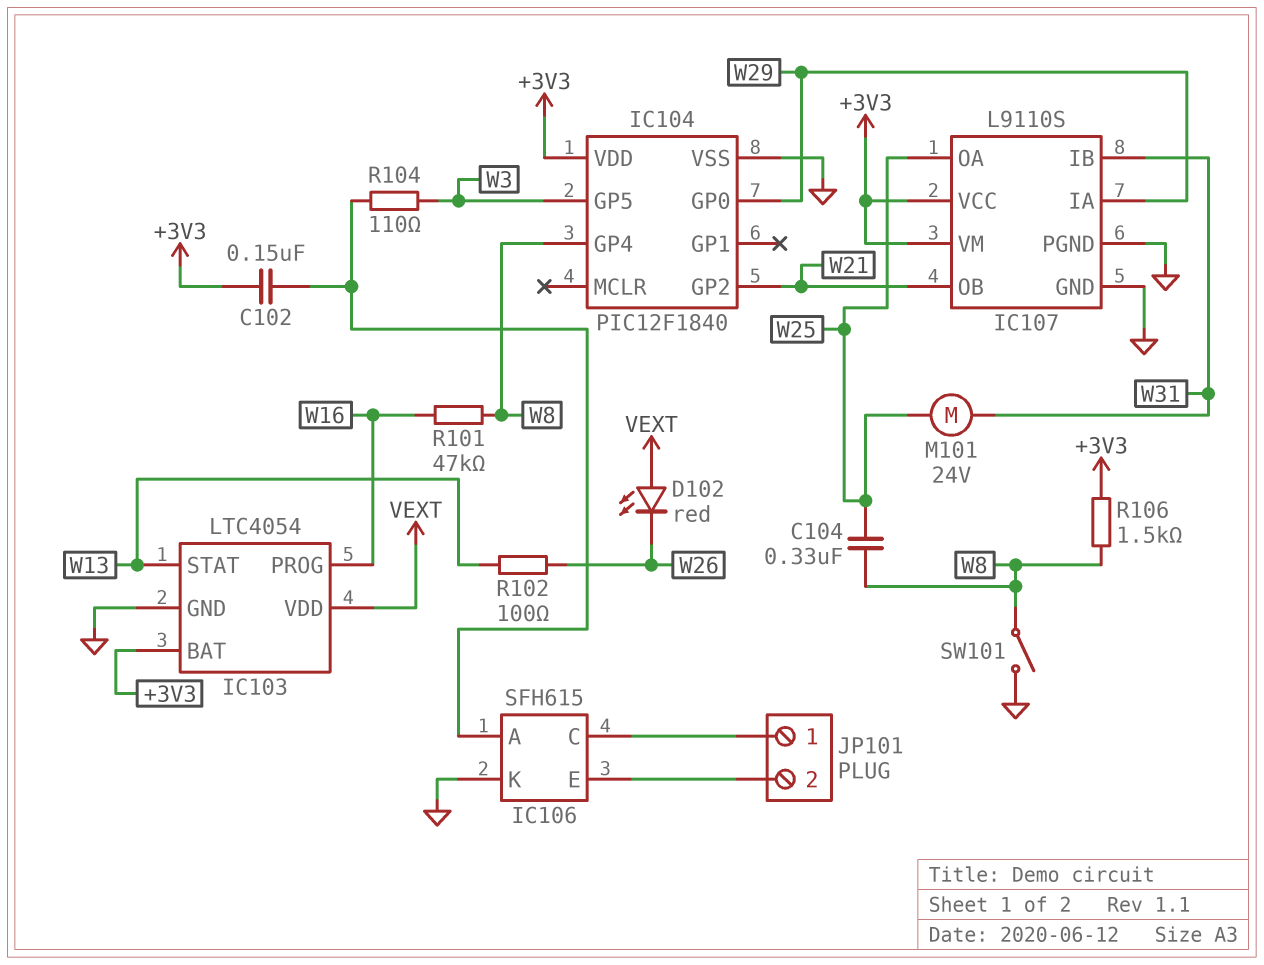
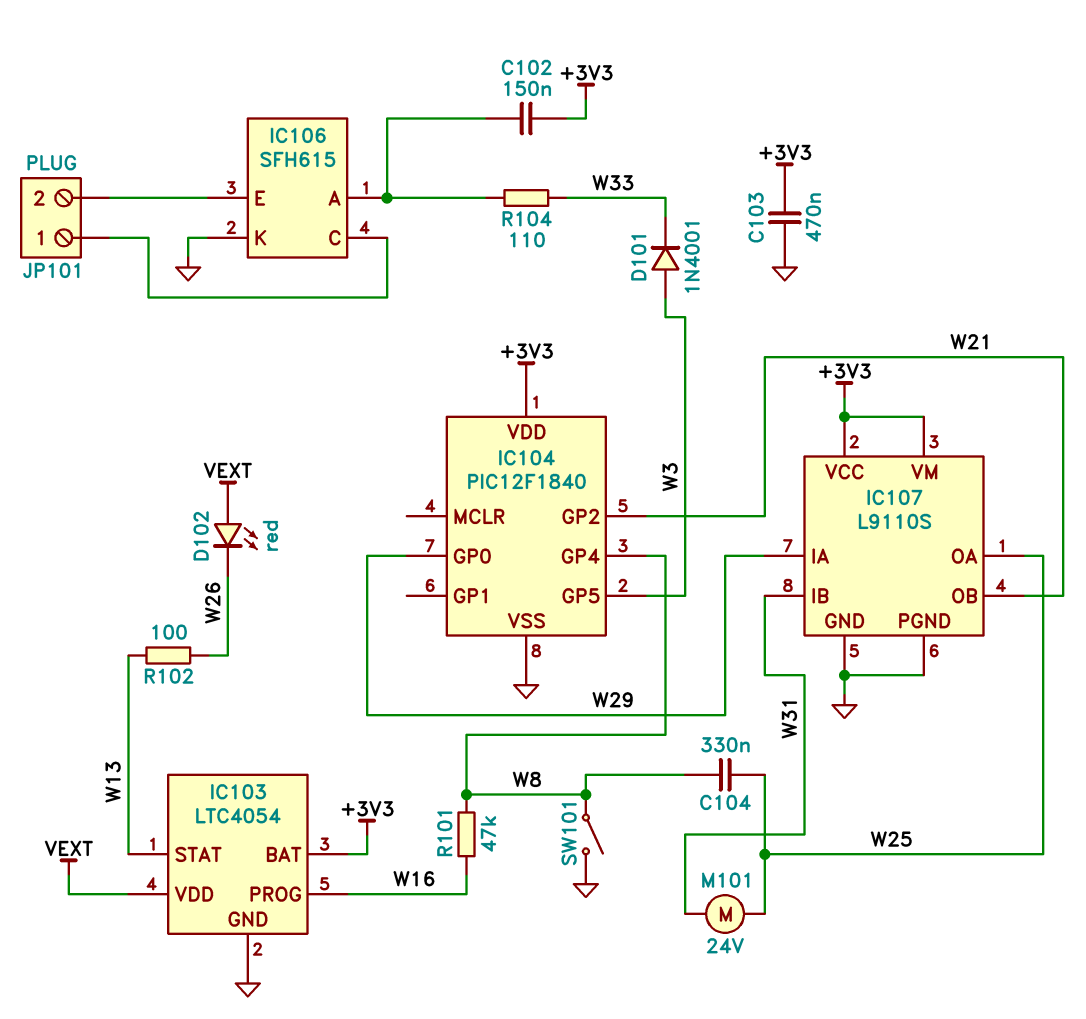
C103: none -> 470nF (+3V3, GND)
D101: none -> diode 1N4001 (A W3, K W33)
R104: 110 (IC106/A, W3) -> 110 (IC106/A, W33)
R106: 1.5k (+3V3, W8) -> none

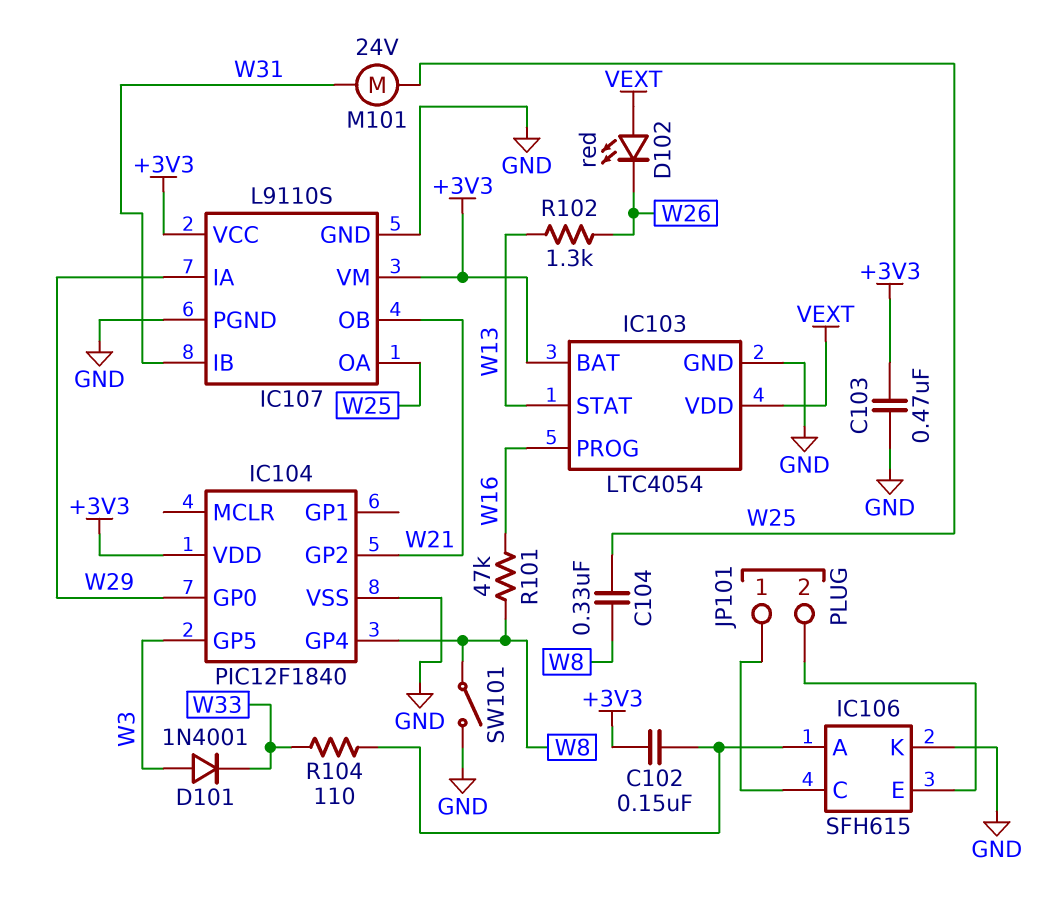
R102: 100 (W13, W26) -> 1.3k (W13, W26)

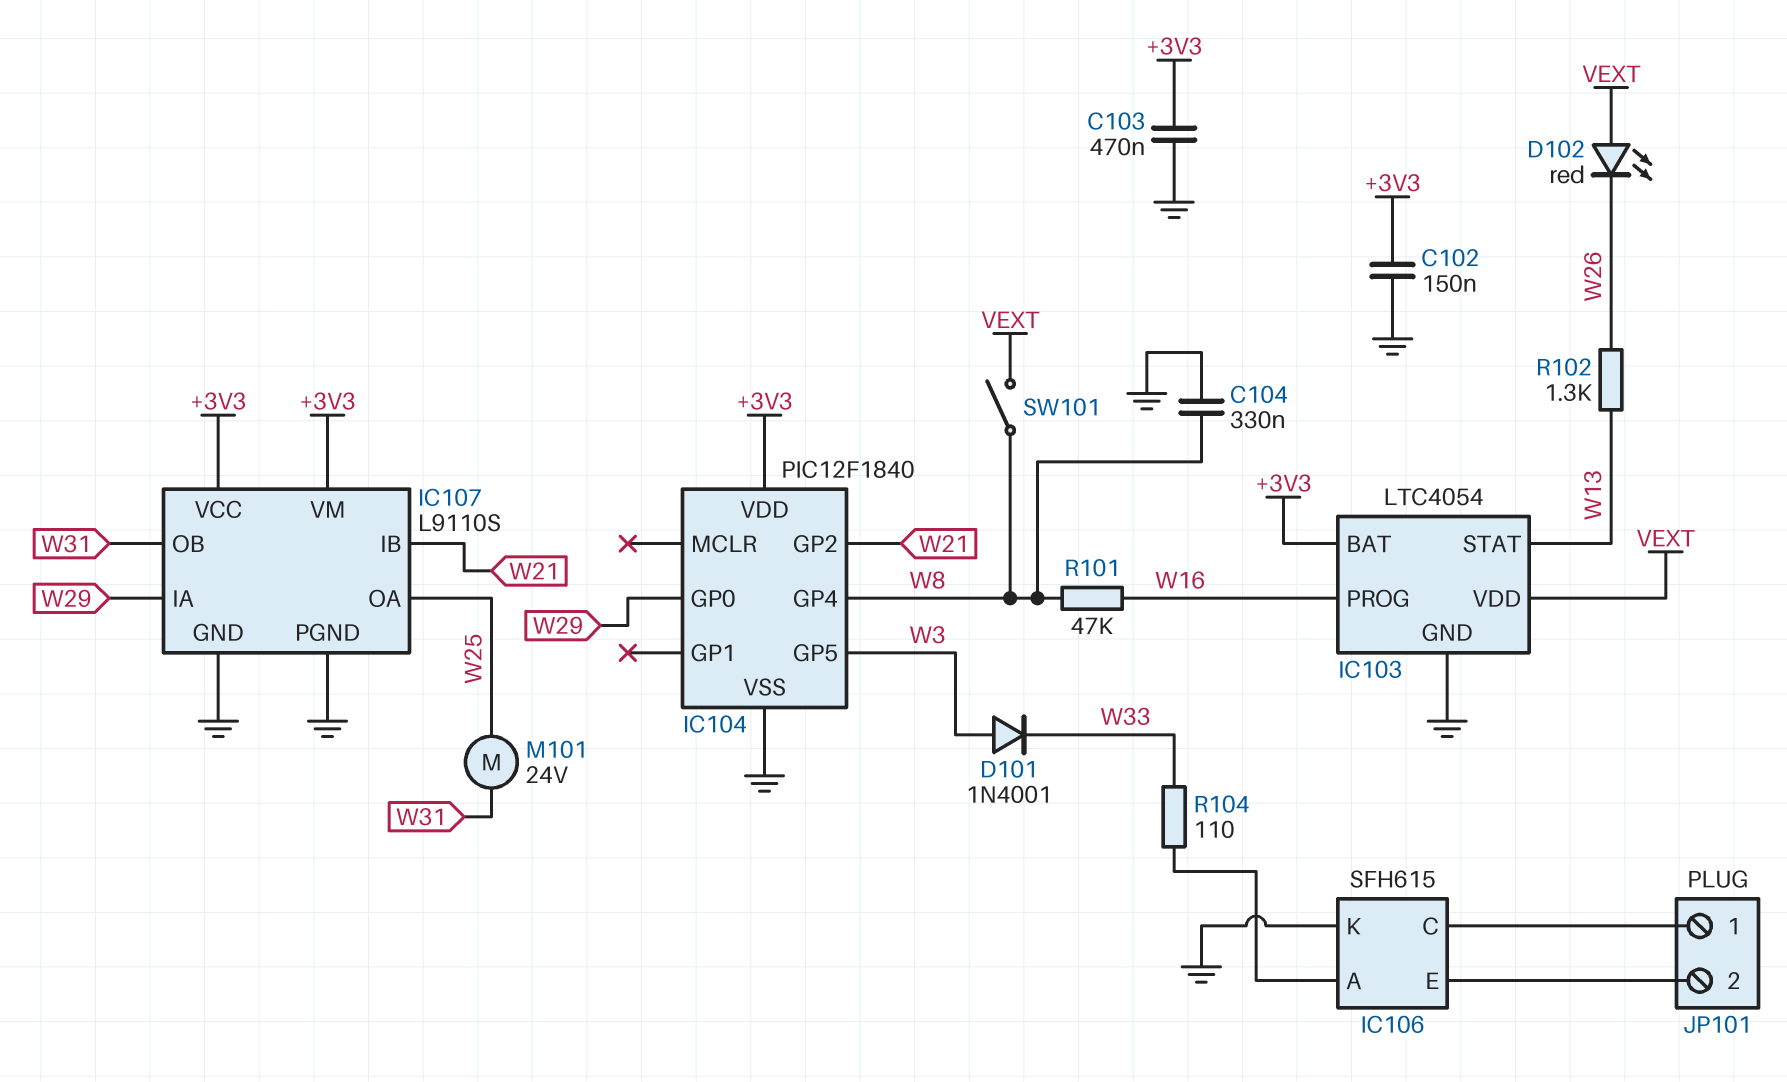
C102: 150nF (+3V3, IC106/A) -> 150nF (+3V3, GND)
C104: 330nF (W8, W25) -> 330nF (GND, W8)
IC107 pin IB: W31 -> W21
IC107 pin OB: W21 -> W31
SW101: switch (GND, W8) -> switch (VEXT, W8)

